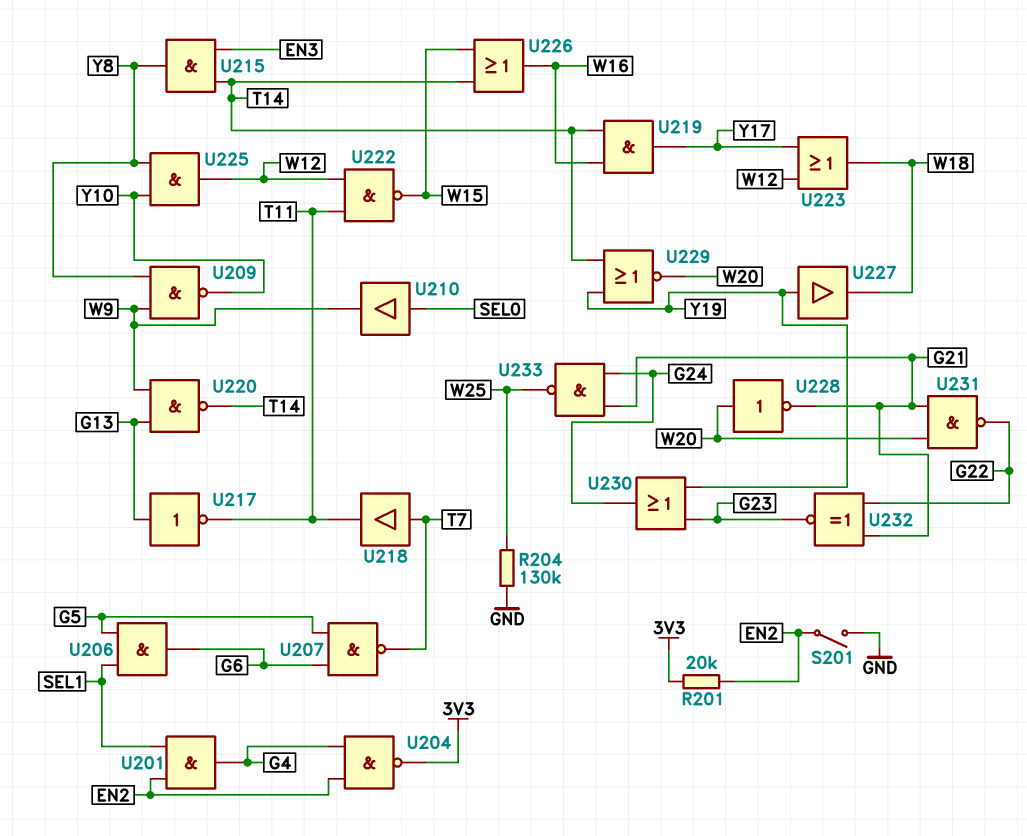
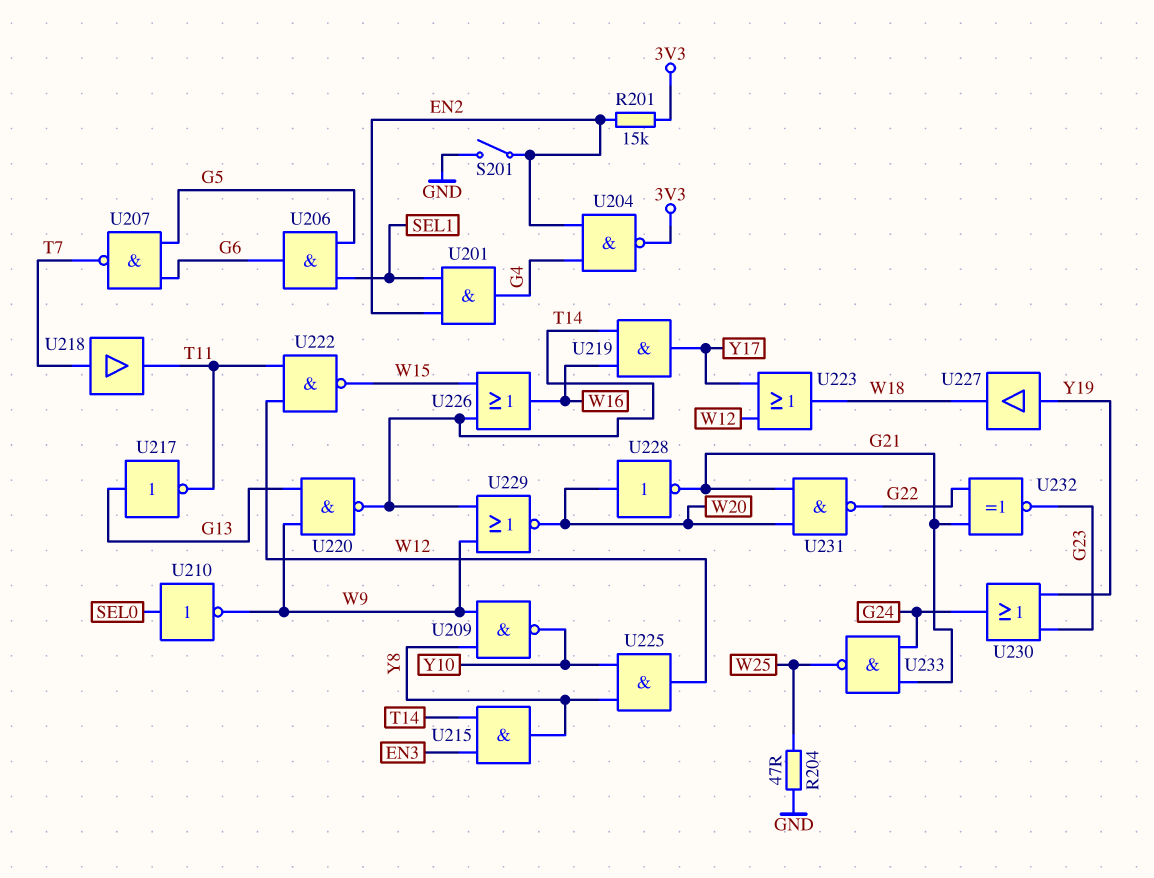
R201: 20k (3V3, EN2) -> 15k (3V3, EN2)
R204: 130k (GND, W25) -> 47 (GND, W25)
U210: buffer (in SEL0, out W9) -> NOT (in SEL0, out W9)
U229: NOR (in T14, in Y19, out W20) -> NOR (in T14, in W9, out W20)

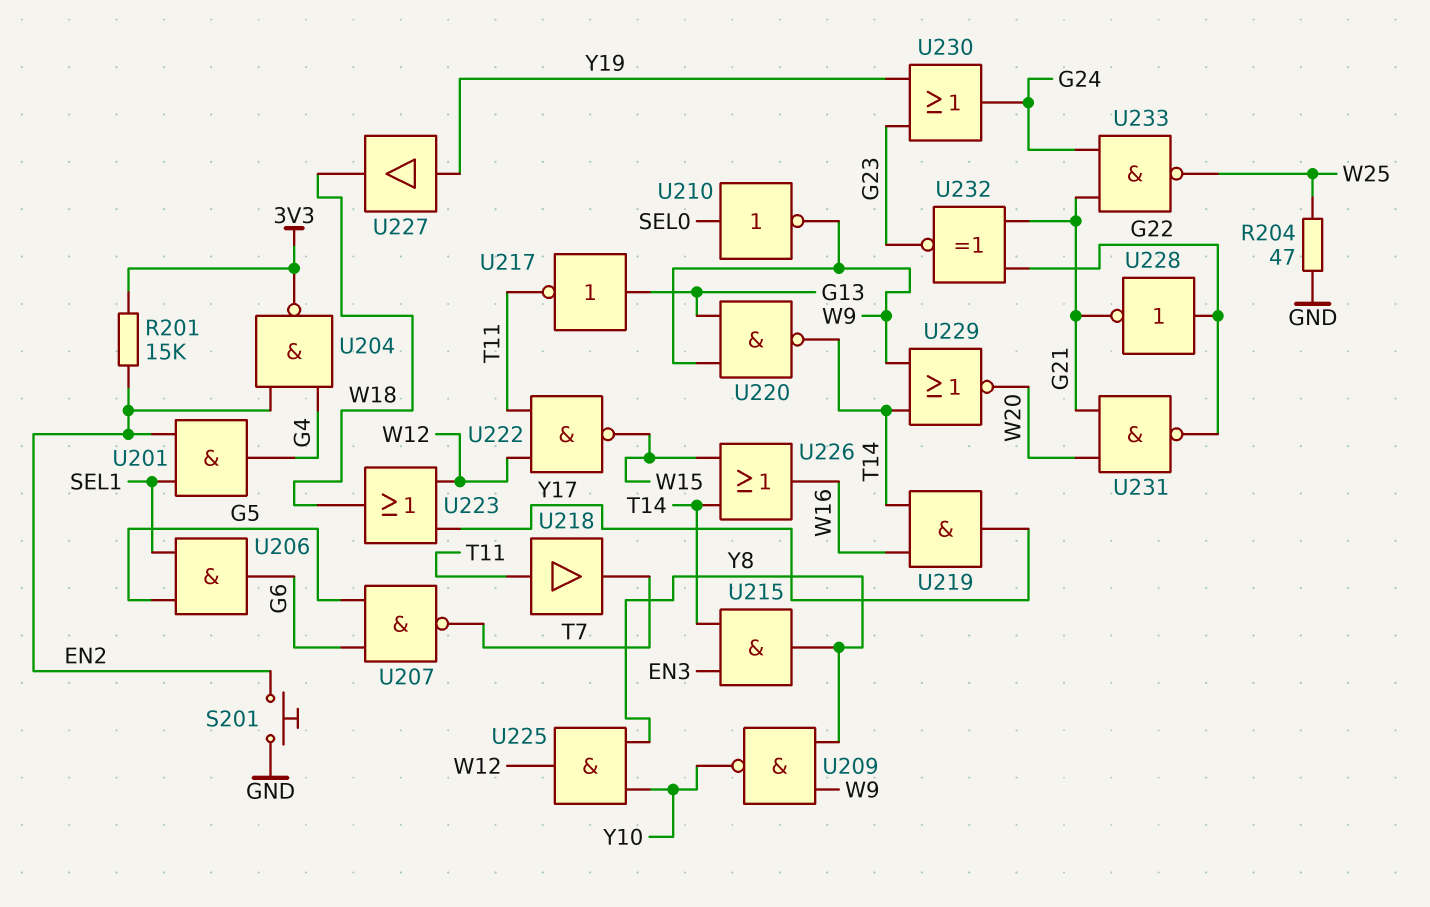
S201: switch (EN2, GND) -> button (EN2, GND)
U218: buffer (in T7, out T11) -> buffer (in T11, out T7)
U228: NOT (in W20, out G21) -> NOT (in G22, out G21)

